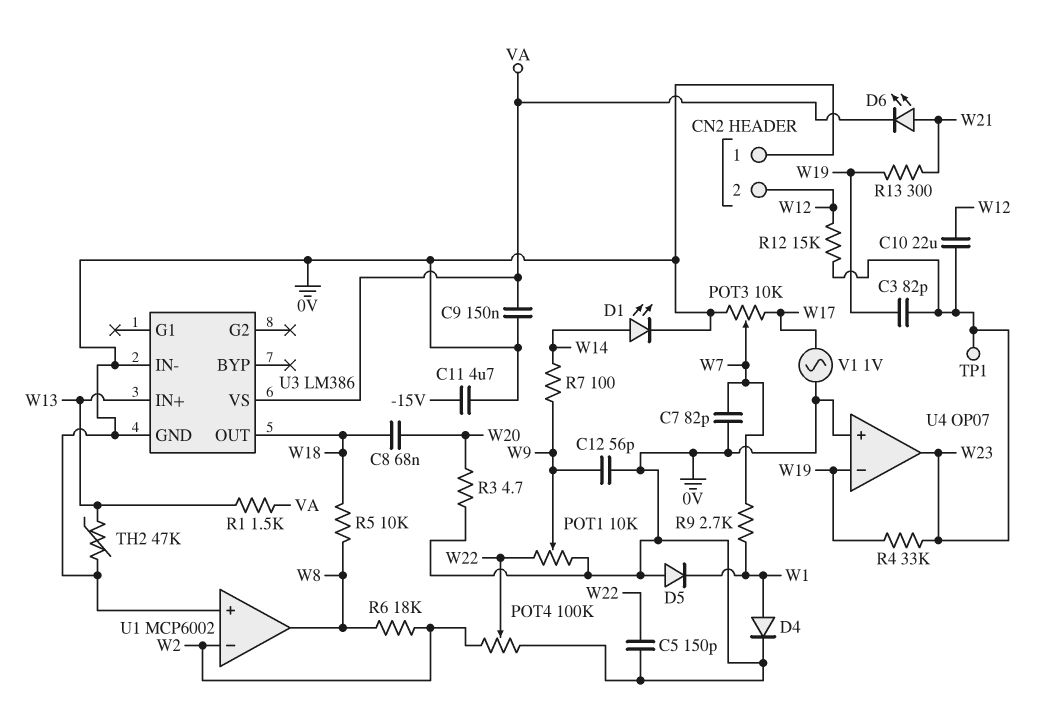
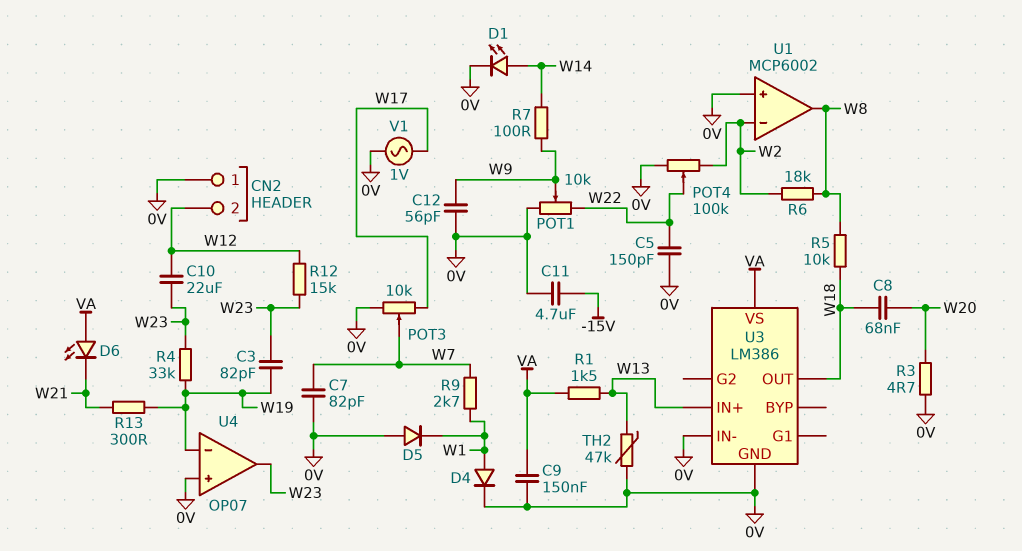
D6: LED (A W21, K VA) -> LED (A VA, K W21)
TP1: test point (W23) -> none

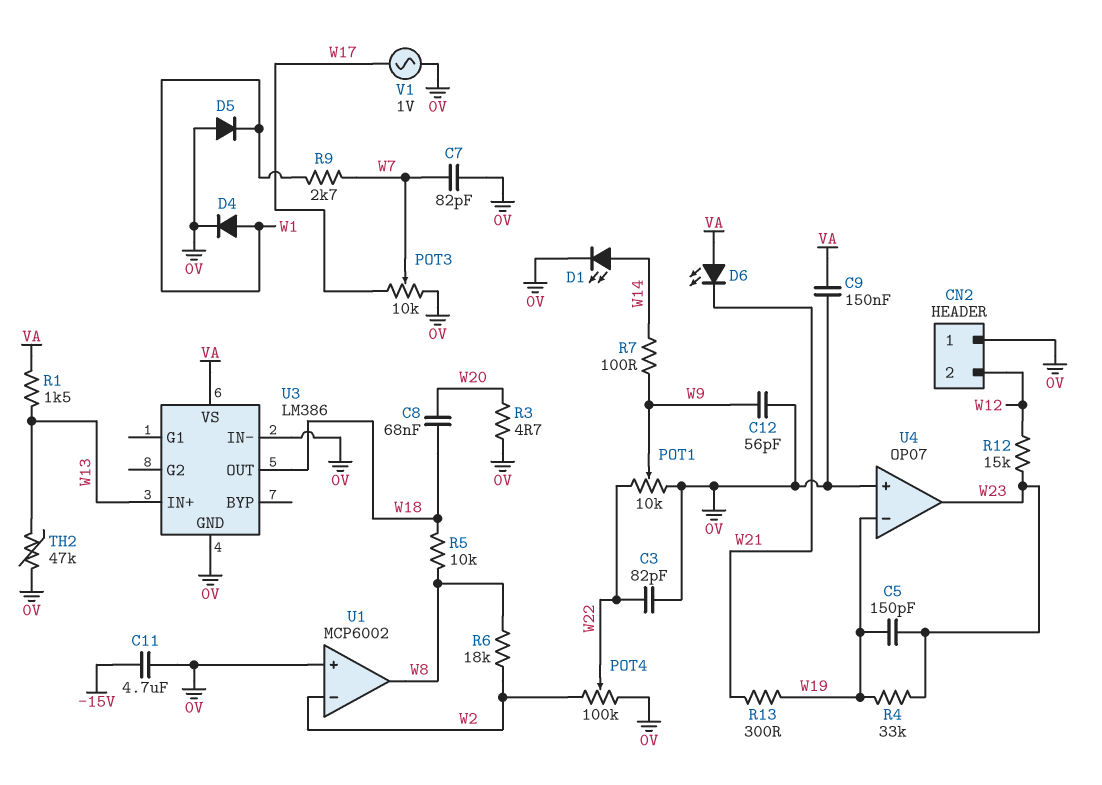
C3: 82pF (W19, W23) -> 82pF (0V, W22)
C5: 150pF (0V, W22) -> 150pF (W19, W23)
C10: 22uF (W12, W23) -> none

